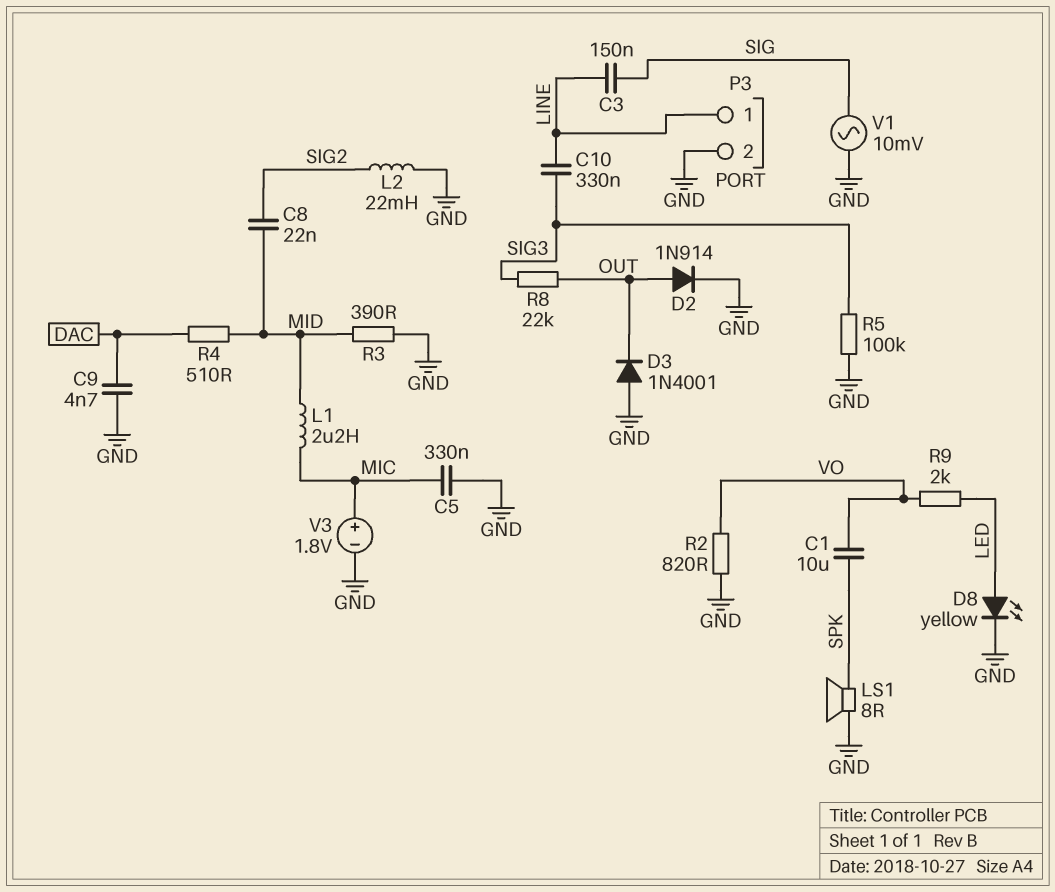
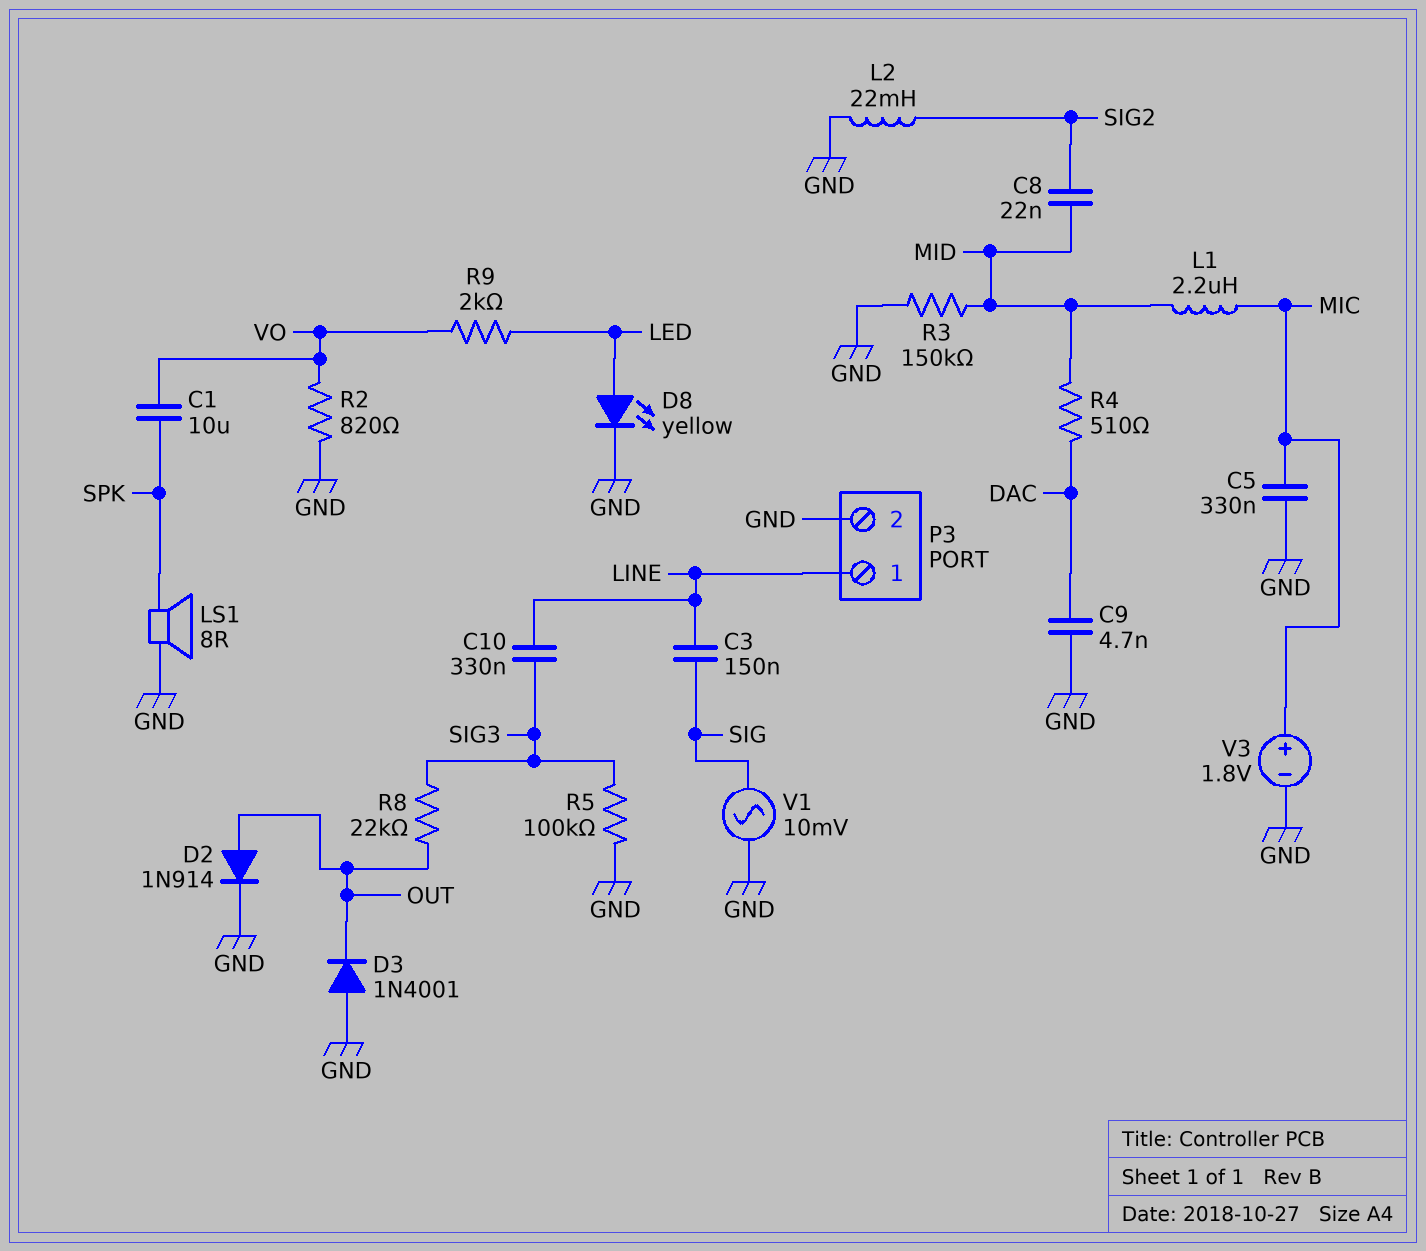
R3: 390 (GND, MID) -> 150k (GND, MID)

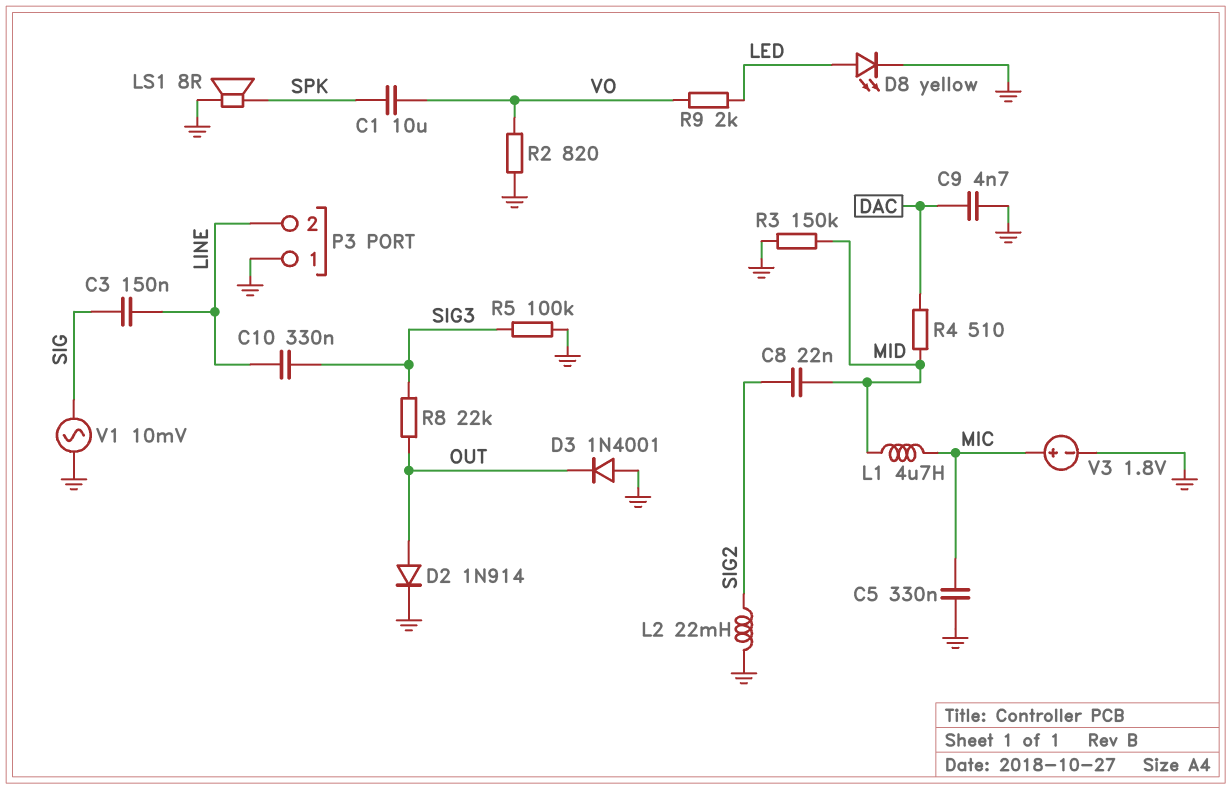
L1: 2.2uH (MIC, MID) -> 4.7uH (MIC, MID)
P3 pin 1: LINE -> GND
P3 pin 2: GND -> LINE

